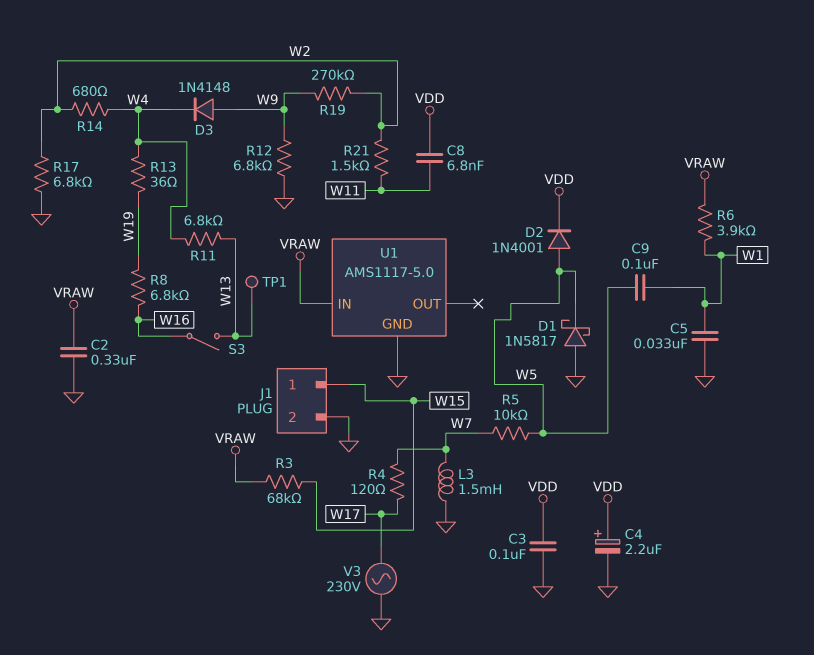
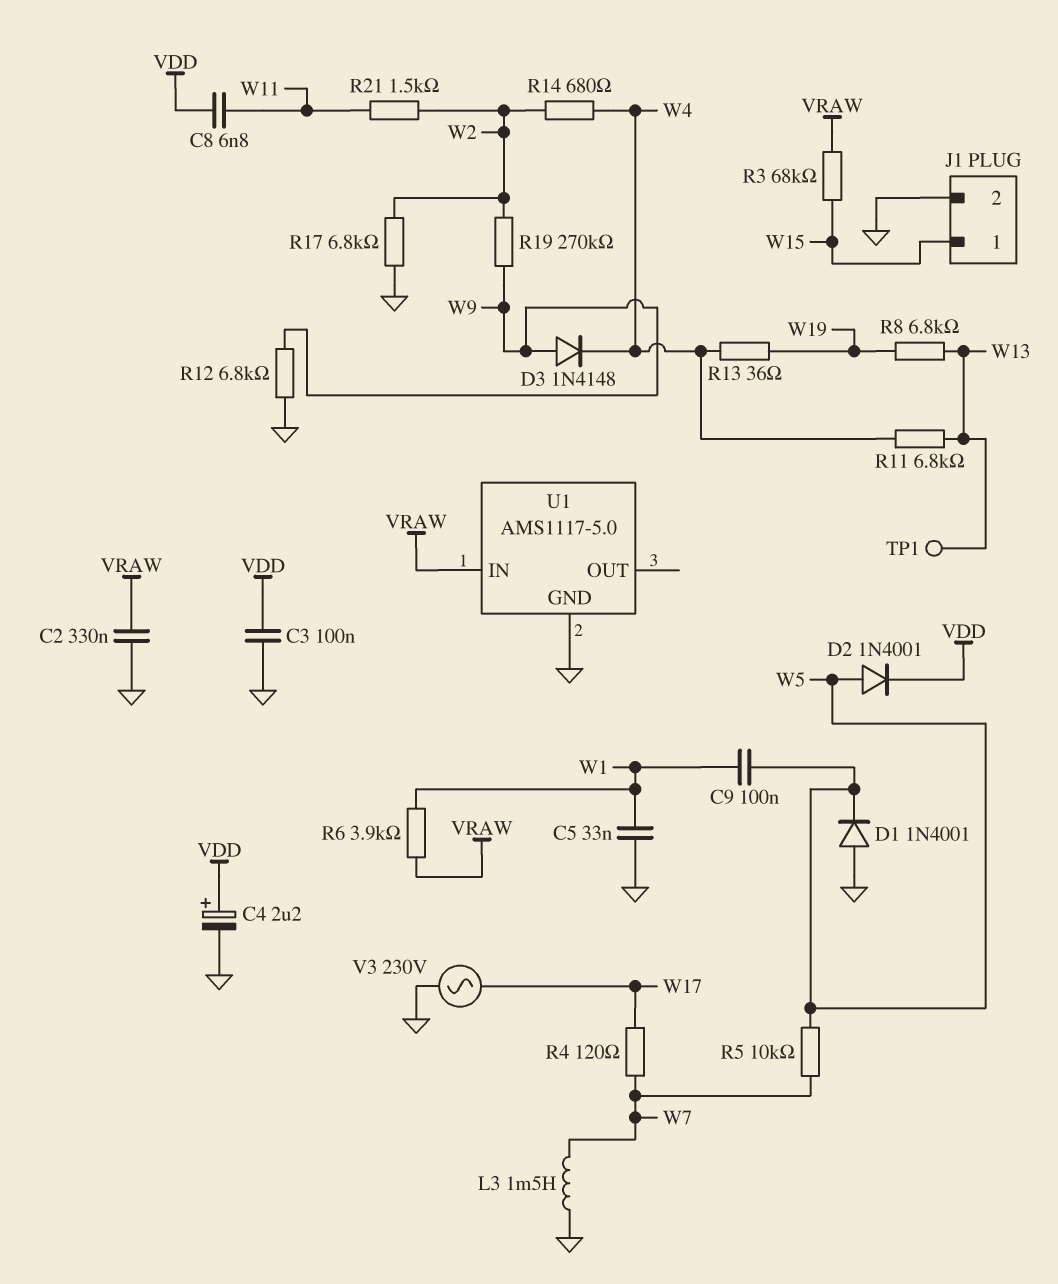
D1: schottky 1N5817 (A GND, K W5) -> diode 1N4001 (A GND, K W5)
R8: 6.8k (W16, W19) -> 6.8k (W13, W19)
S3: switch (W13, W16) -> none

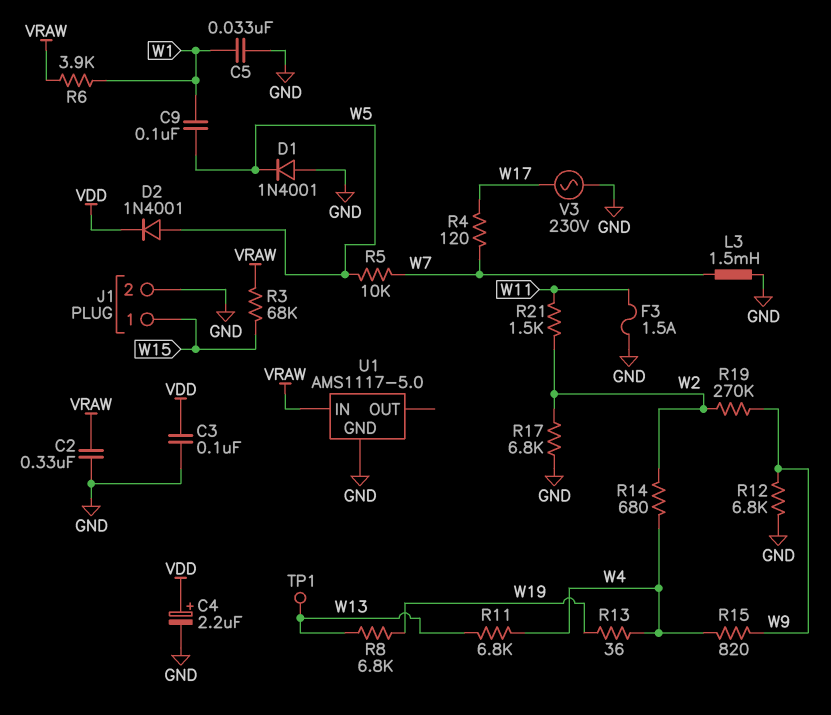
C8: 6.8nF (VDD, W11) -> none
D3: diode 1N4148 (A W9, K W4) -> none
F3: none -> 1.5A (GND, W11)
R15: none -> 820 (W4, W9)

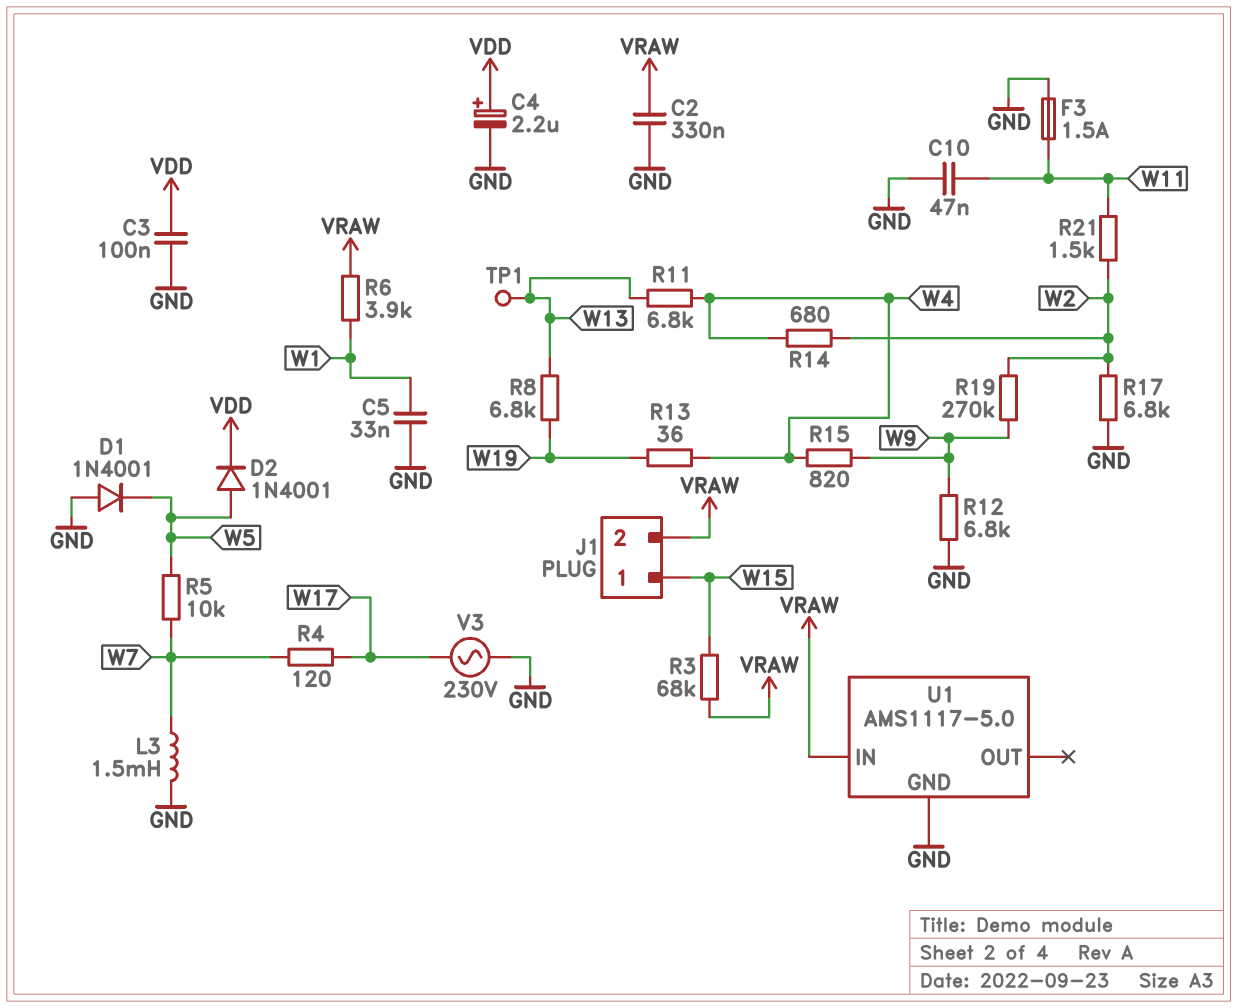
C9: 100nF (W1, W5) -> none
C10: none -> 47nF (GND, W11)
J1 pin 2: GND -> VRAW

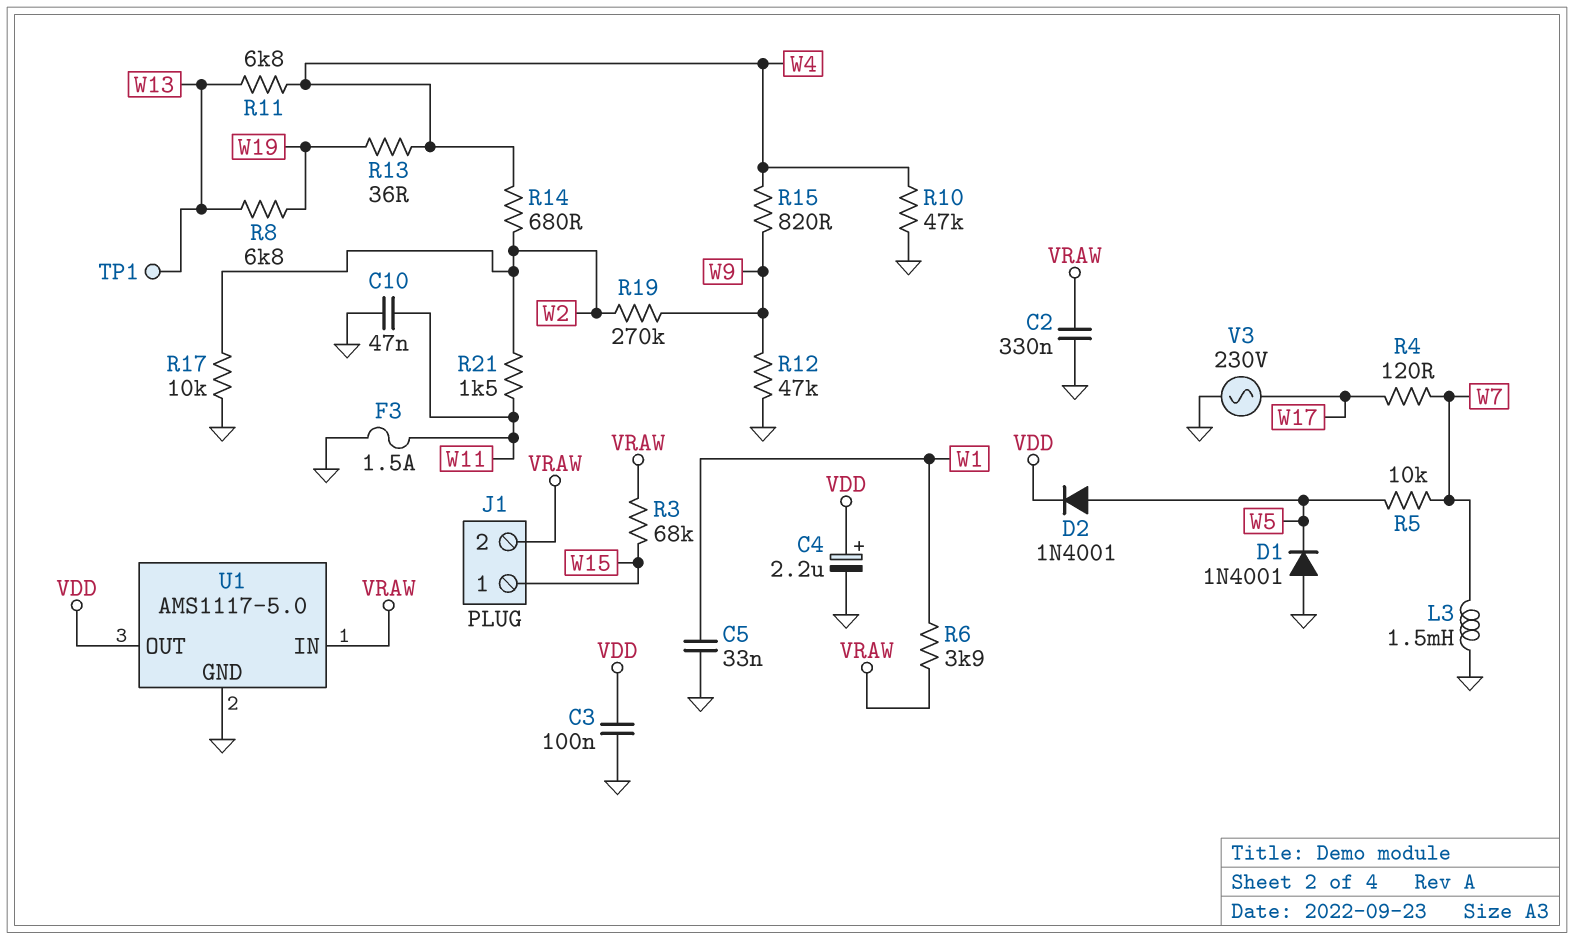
R10: none -> 47k (GND, W4)
R12: 6.8k (GND, W9) -> 47k (GND, W9)
R17: 6.8k (GND, W2) -> 10k (GND, W2)
U1 pin OUT: none -> VDD

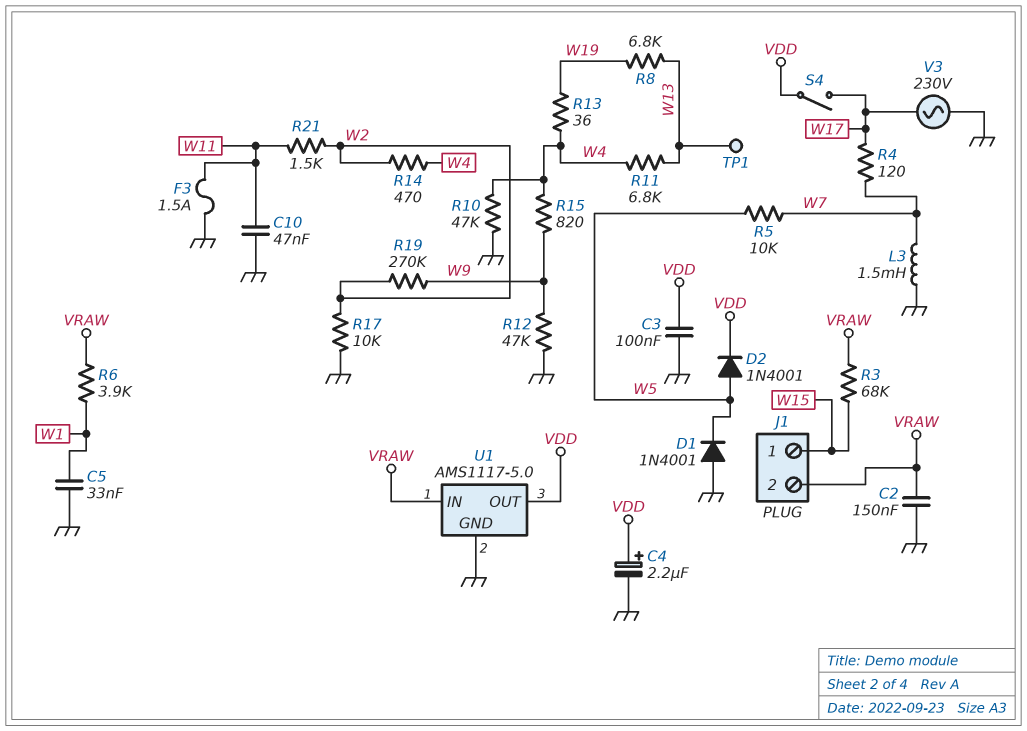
C2: 330nF (GND, VRAW) -> 150nF (GND, VRAW)
R14: 680 (W2, W4) -> 470 (W2, W4)
S4: none -> switch (VDD, W17)

